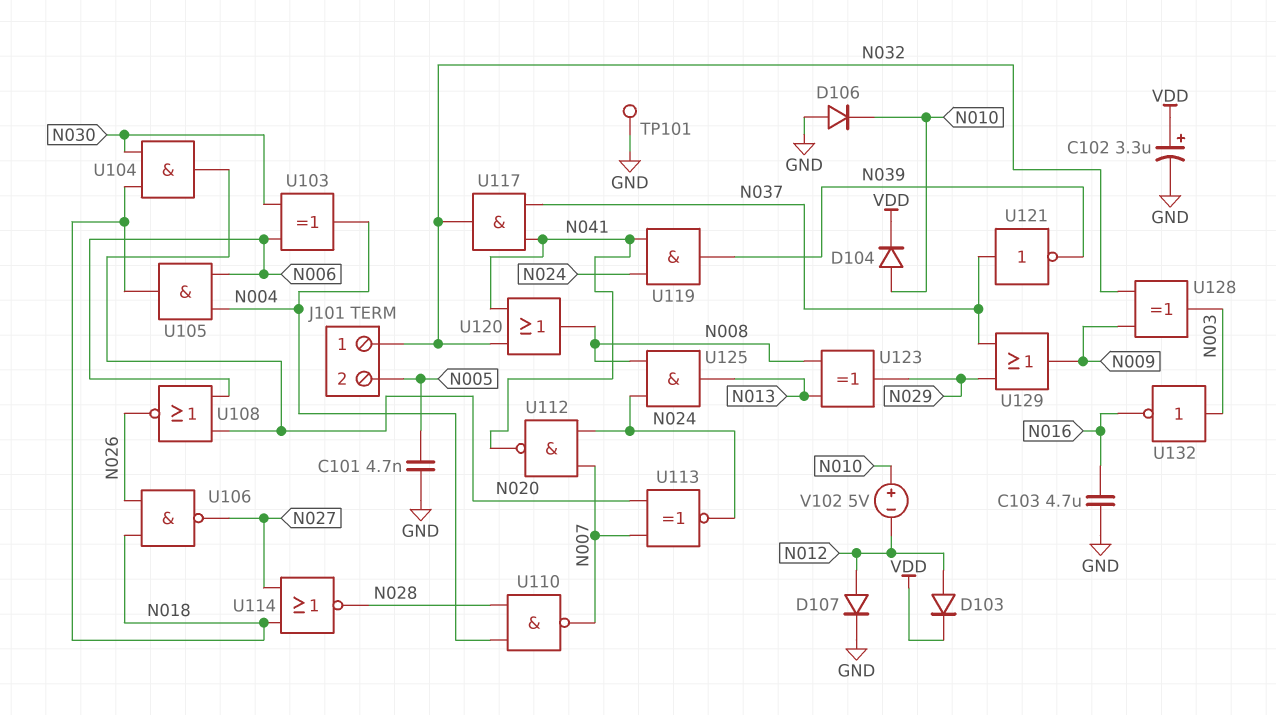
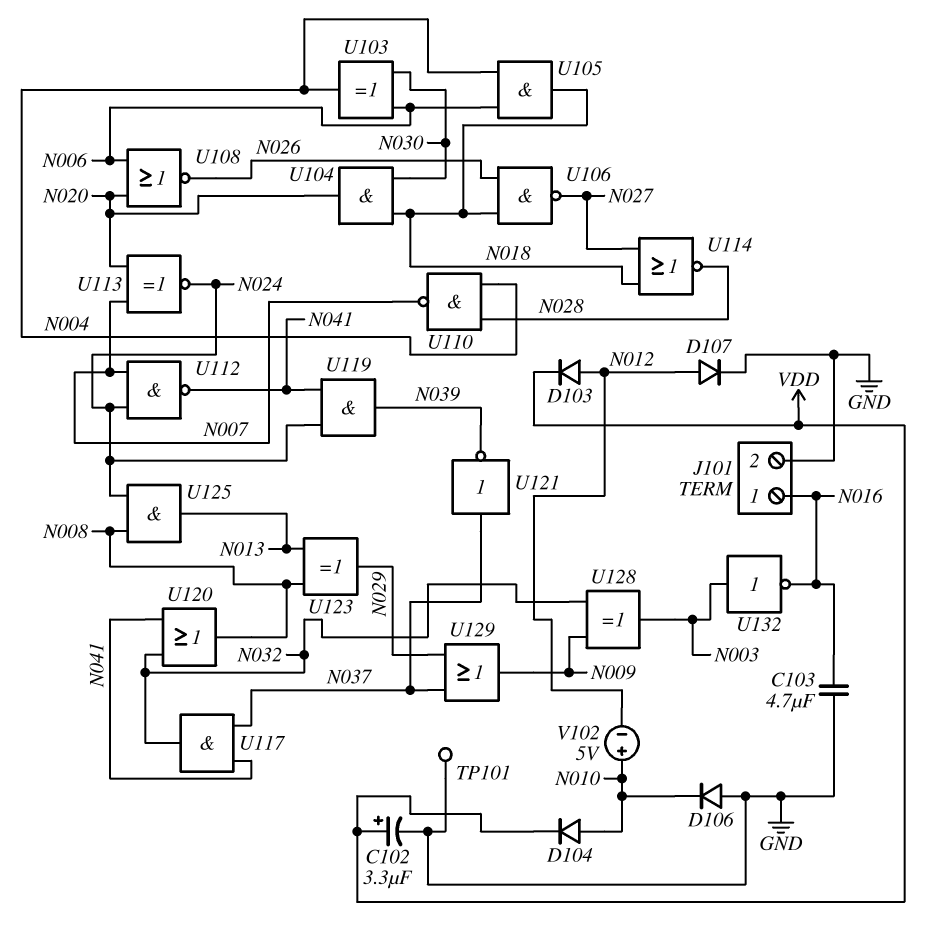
C101: 4.7nF (GND, N005) -> none
J101 pin 1: N032 -> N016
J101 pin 2: N005 -> GND

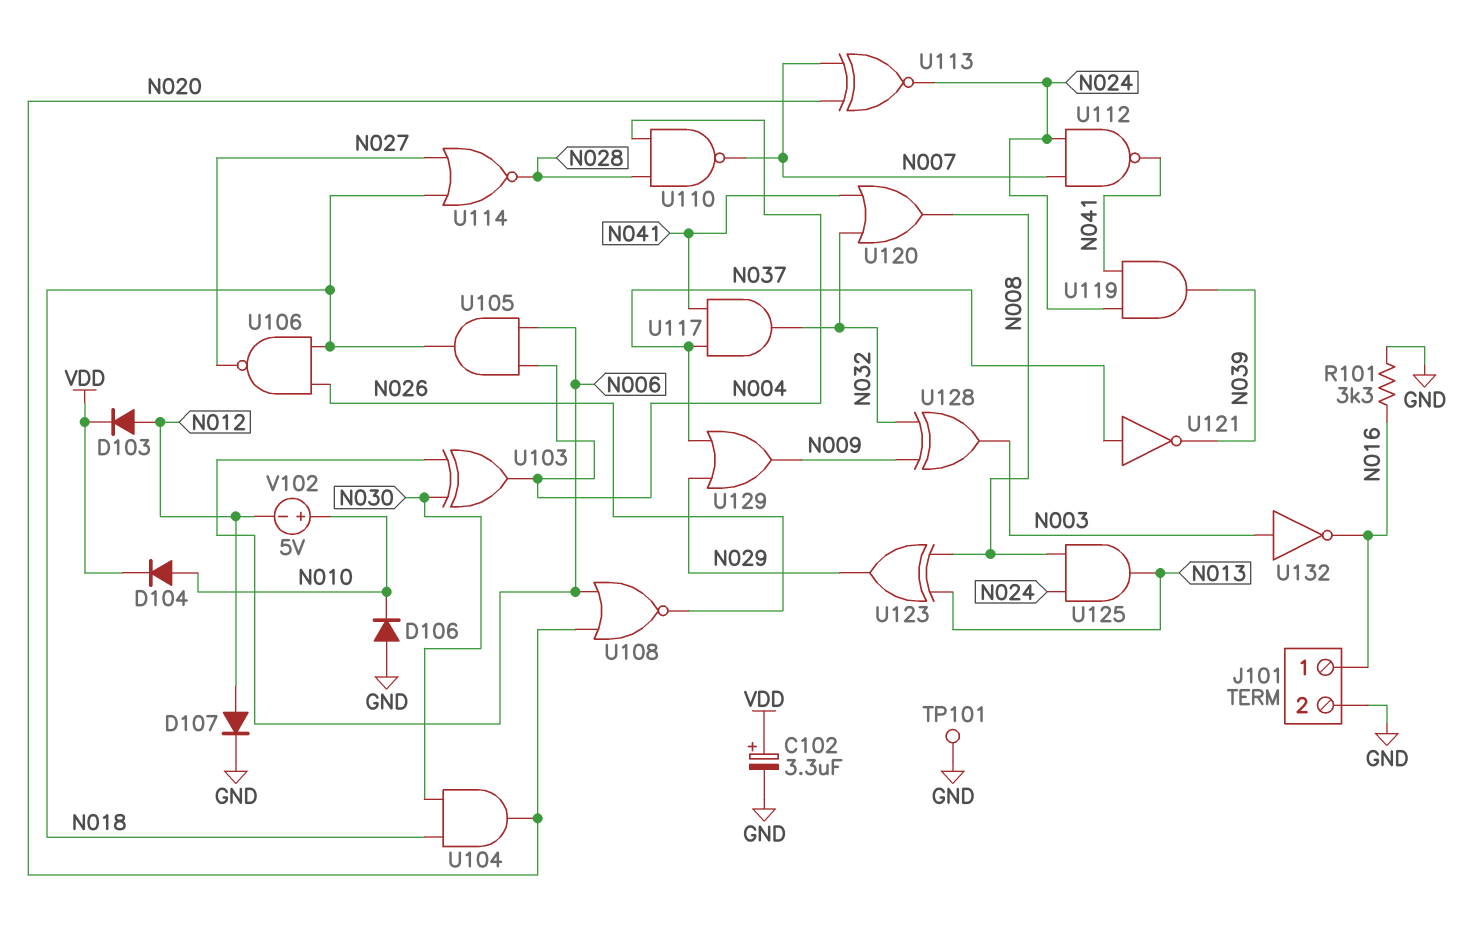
C103: 4.7uF (GND, N016) -> none
R101: none -> 3.3k (GND, N016)

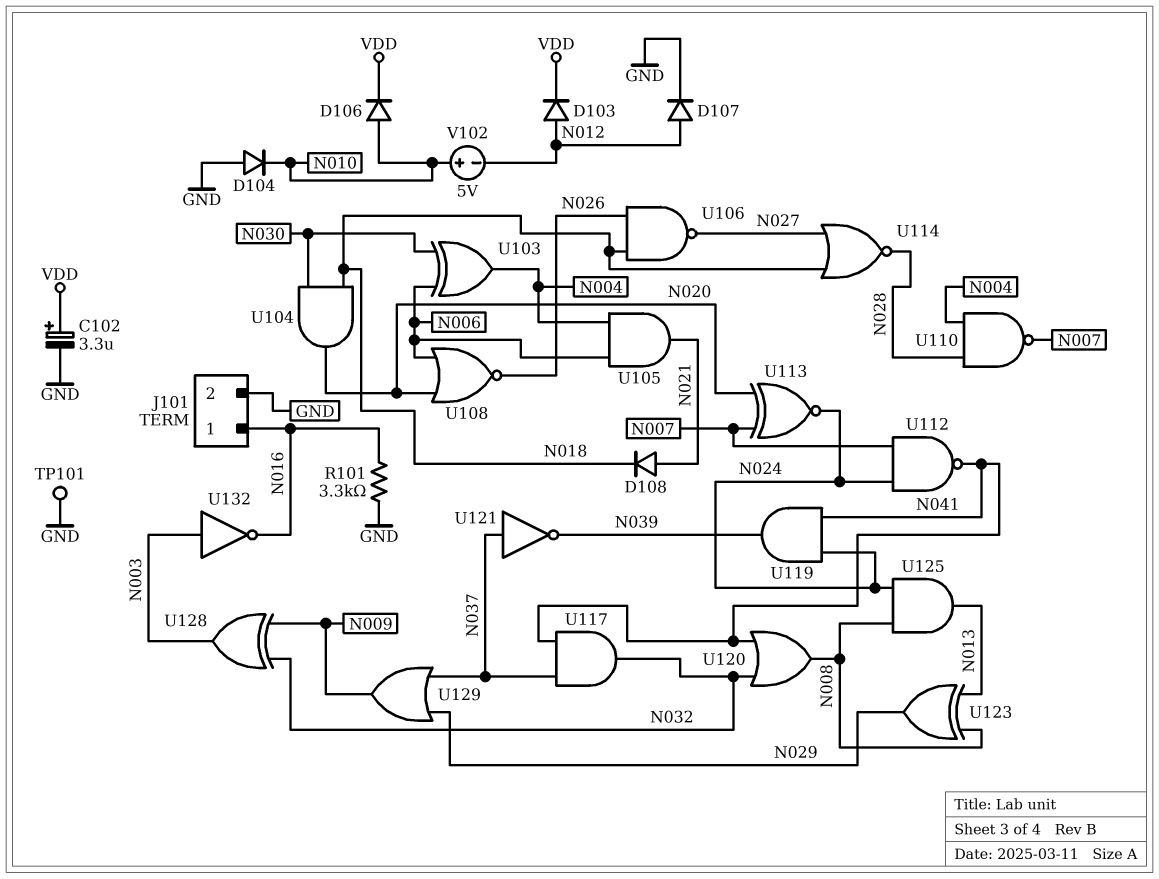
D104: diode (A N010, K VDD) -> diode (A GND, K N010)
D106: diode (A GND, K N010) -> diode (A N010, K VDD)
D108: none -> diode (A N021, K N018)
U105: AND (in N004, in N006, out N018) -> AND (in N004, in N006, out N021)

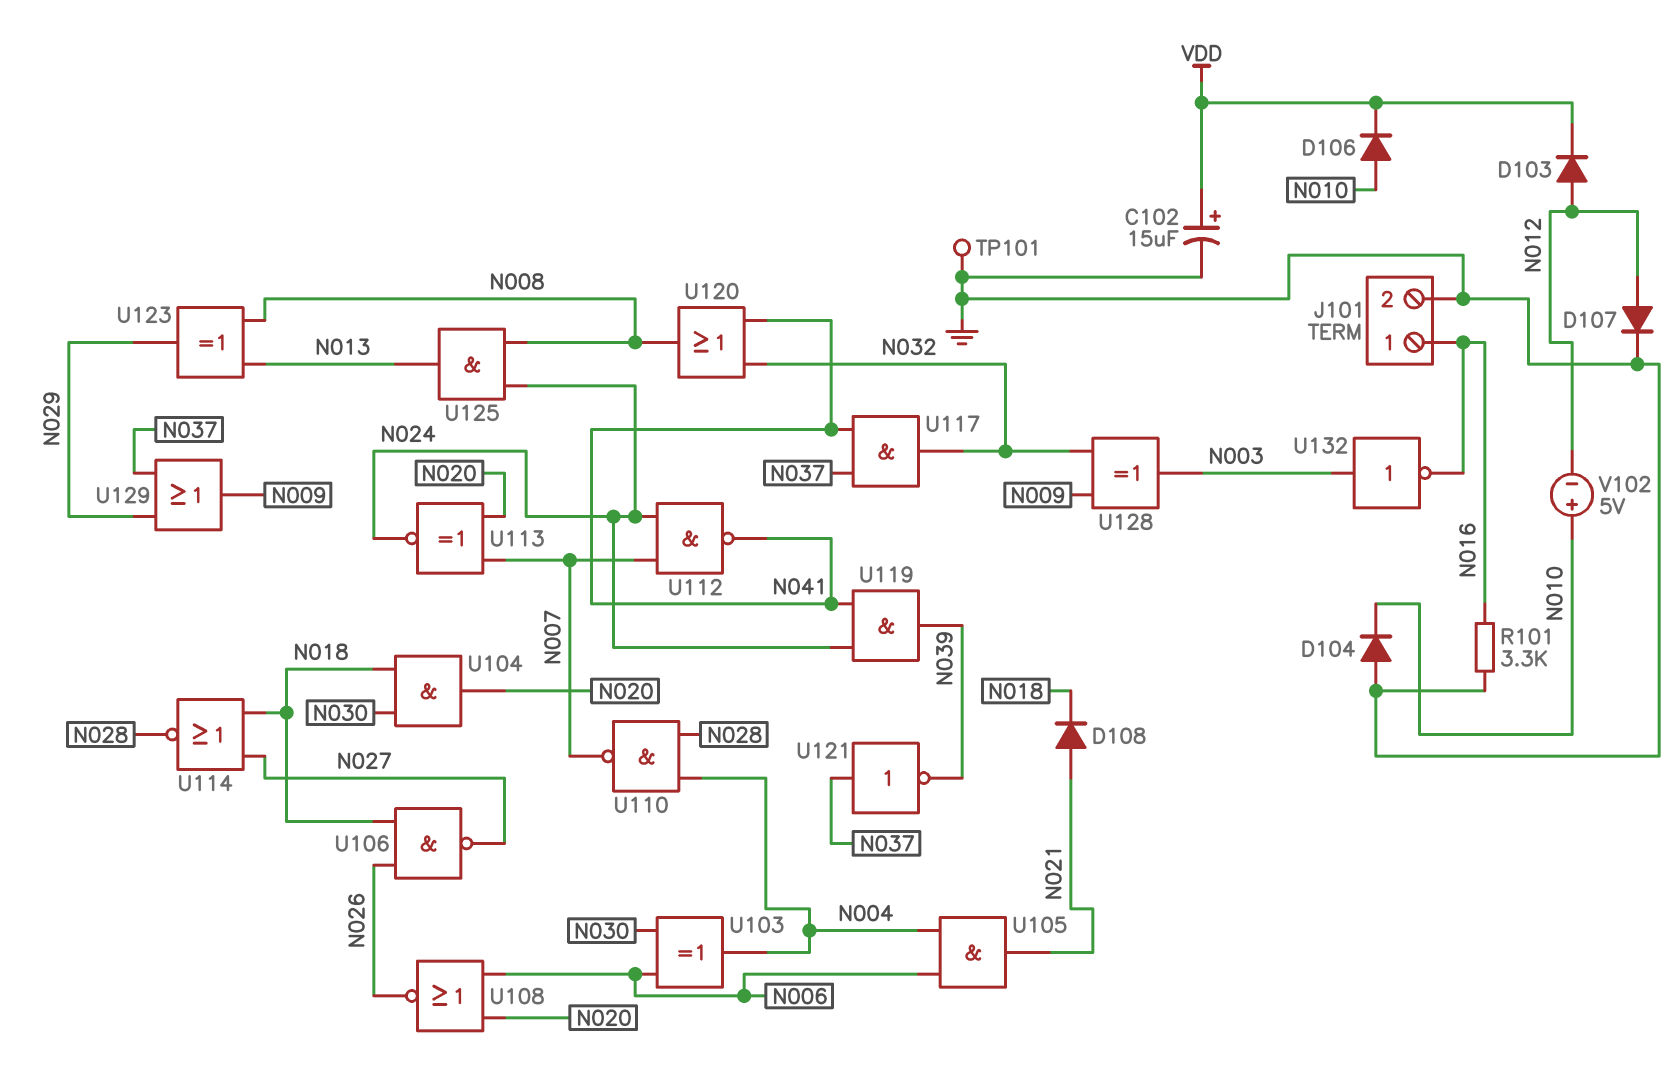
C102: 3.3uF (plus VDD, minus GND) -> 15uF (plus VDD, minus GND)

